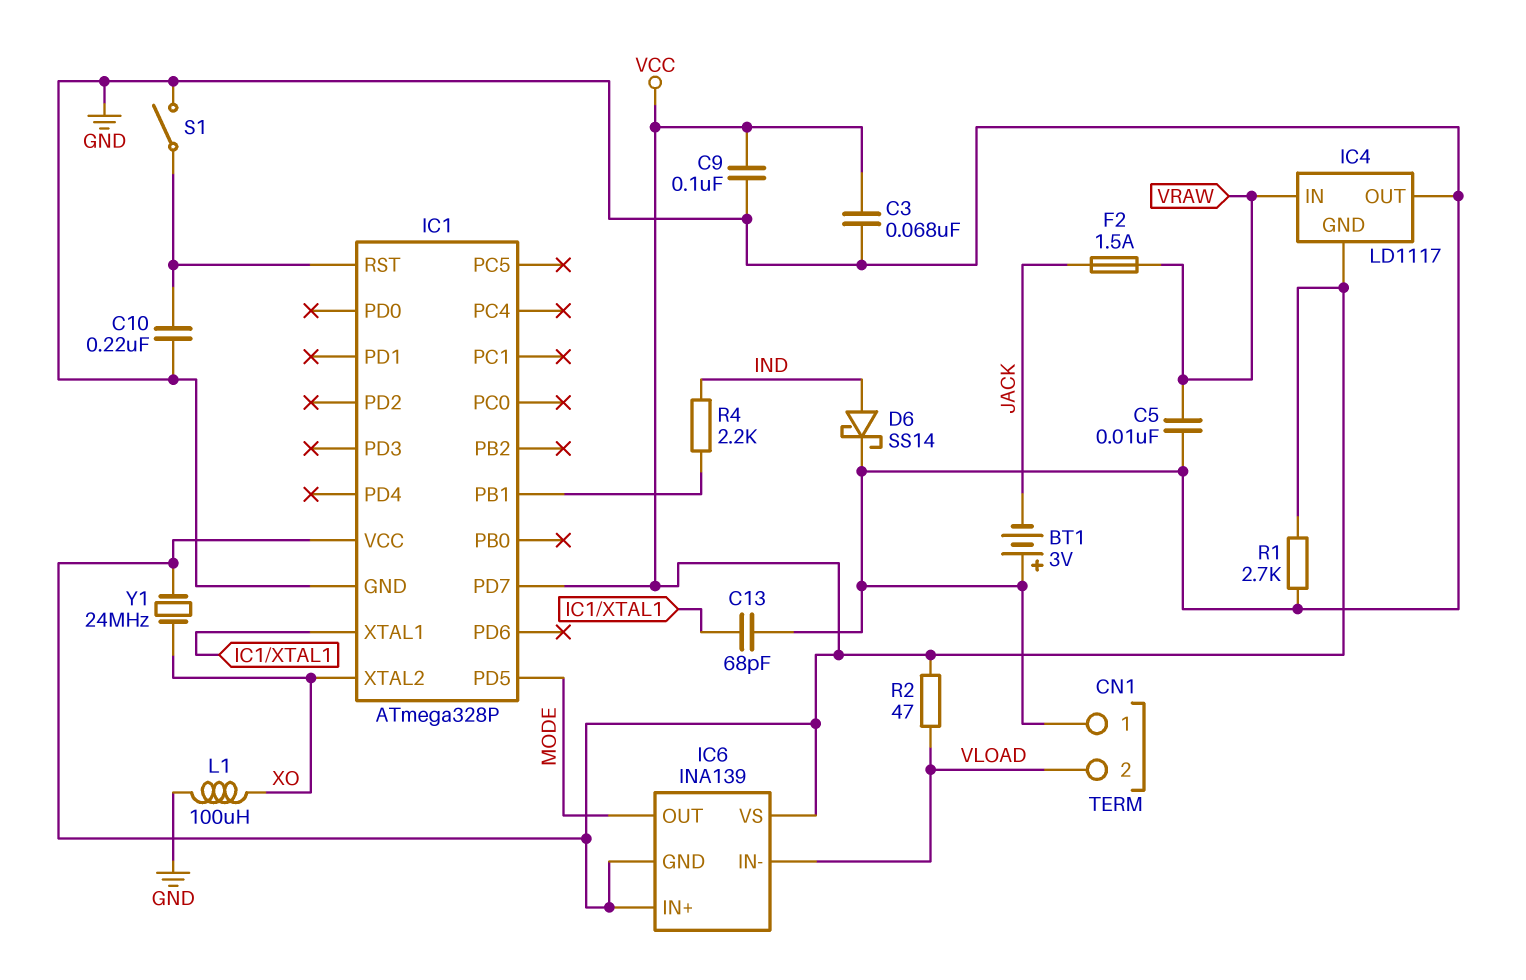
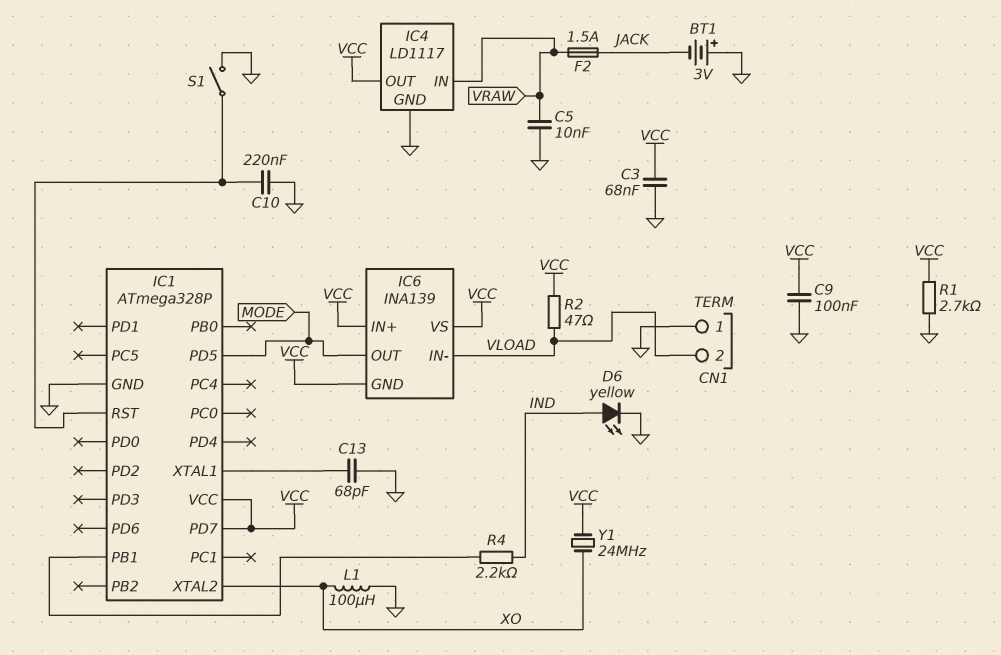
D6: schottky SS14 (A IND, K GND) -> LED yellow (A IND, K GND)
IC4 pin GND: VCC -> GND
IC4 pin OUT: GND -> VCC

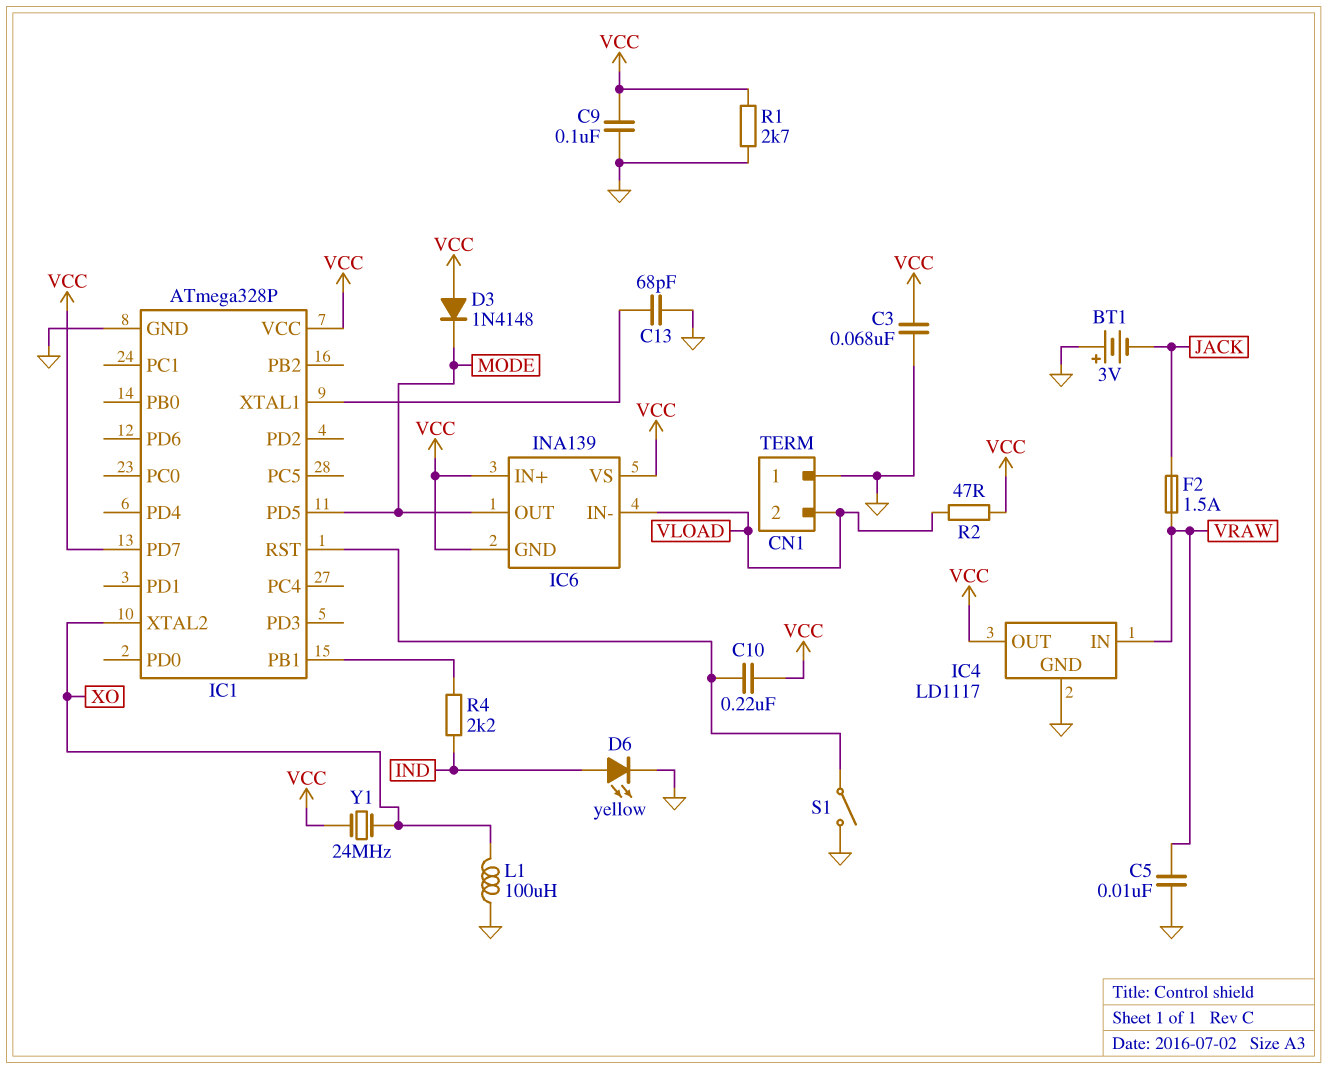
C10: 220nF (GND, IC1/RST) -> 220nF (IC1/RST, VCC)
D3: none -> diode 1N4148 (A VCC, K MODE)

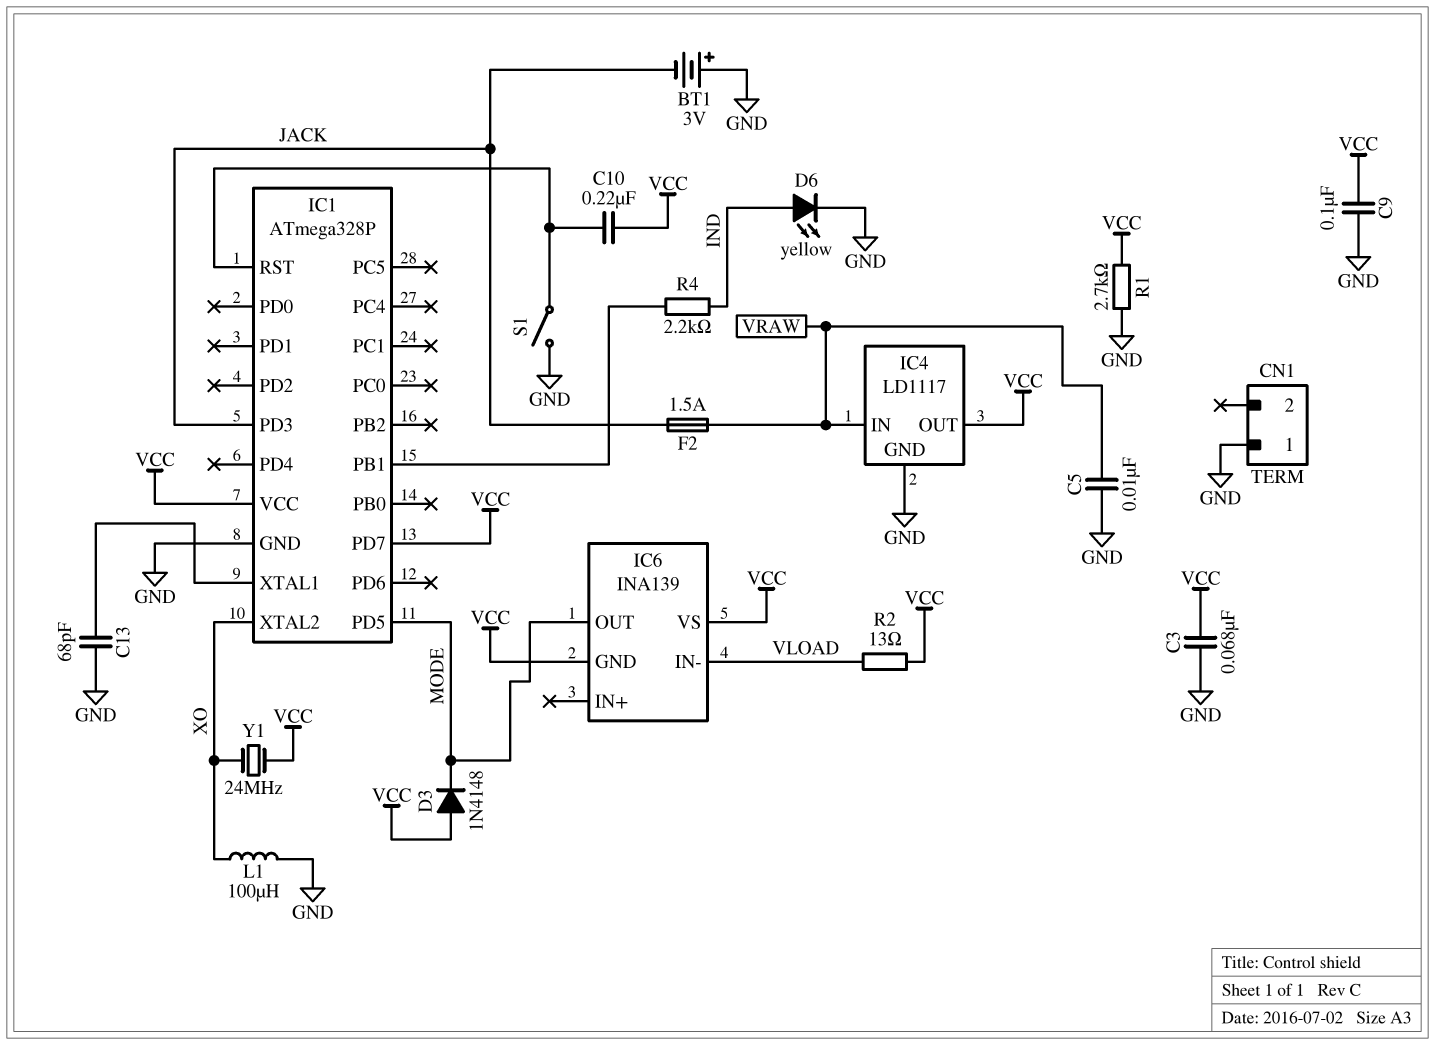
CN1 pin 2: VLOAD -> none
IC1 pin PD3: none -> JACK
IC6 pin IN+: VCC -> none
R2: 47 (VCC, VLOAD) -> 13 (VCC, VLOAD)

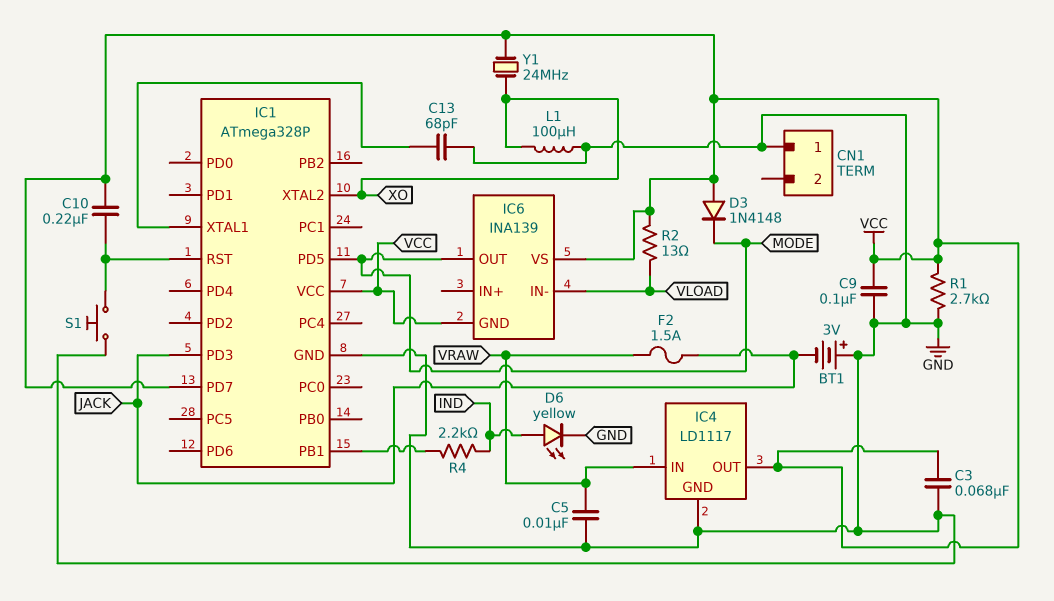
S1: switch (GND, IC1/RST) -> button (GND, IC1/RST)

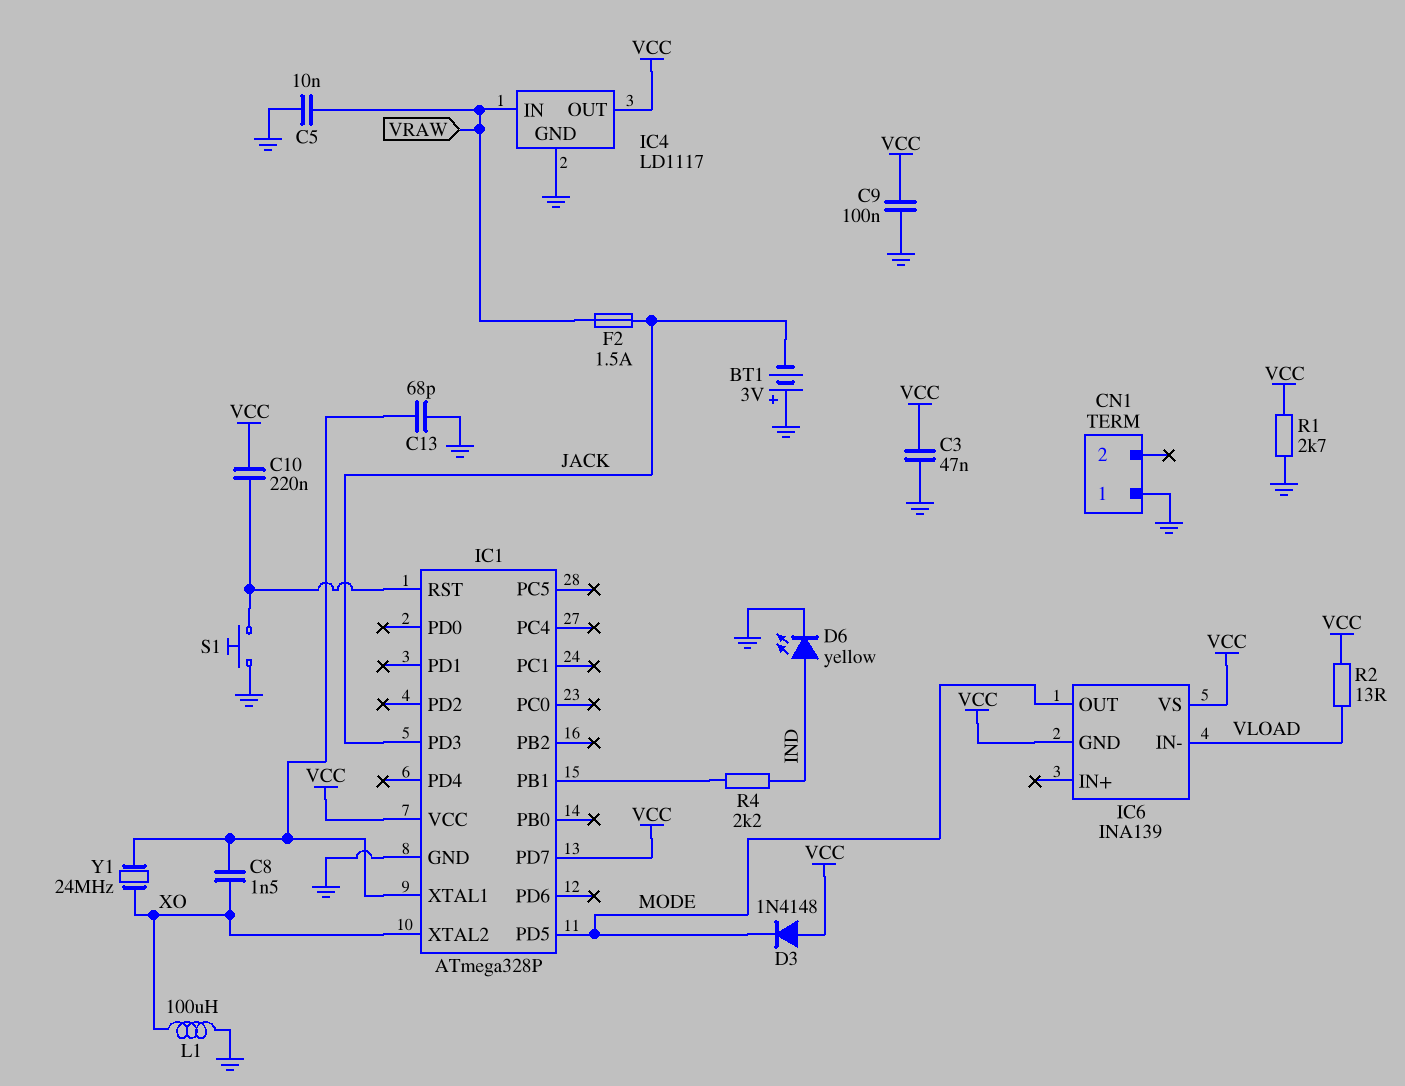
C3: 68nF (GND, VCC) -> 47nF (GND, VCC)
C8: none -> 1.5nF (IC1/XTAL1, XO)
Y1: 24MHz (VCC, XO) -> 24MHz (IC1/XTAL1, XO)

